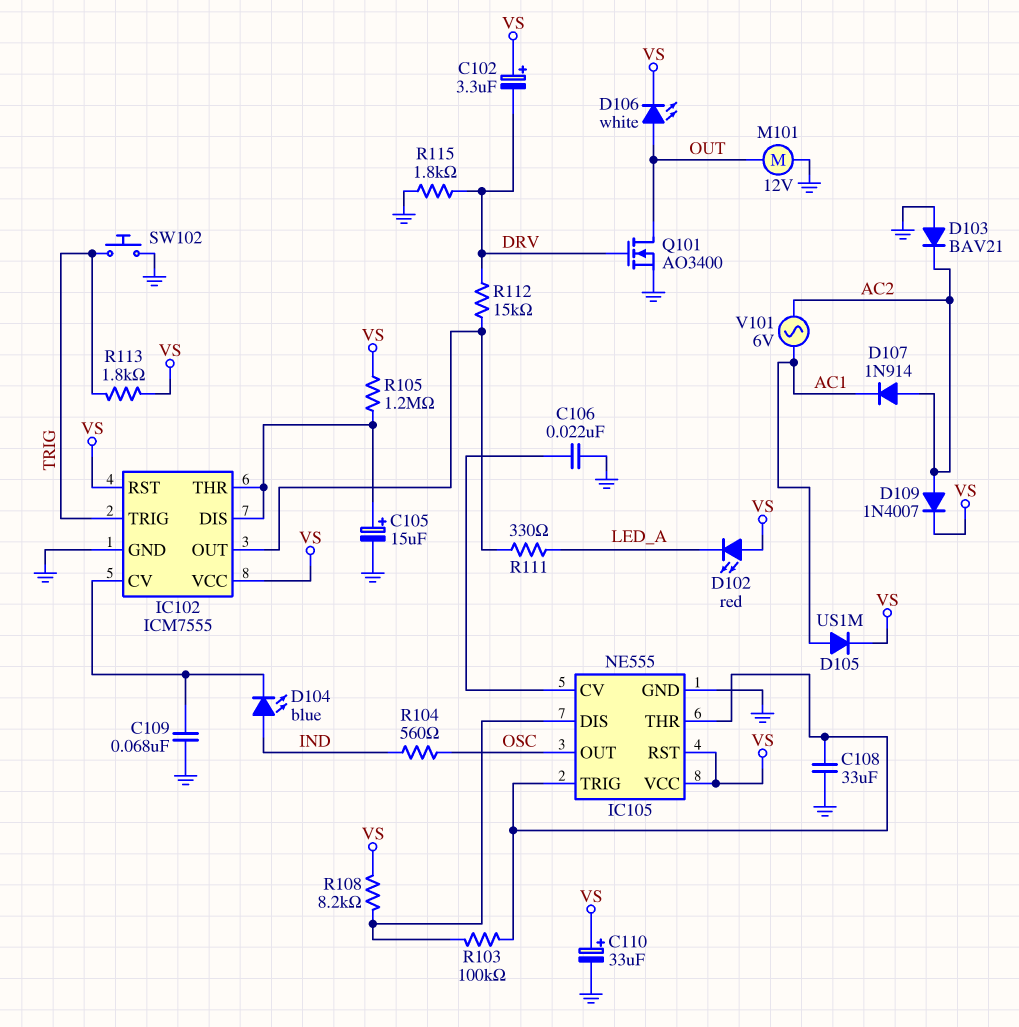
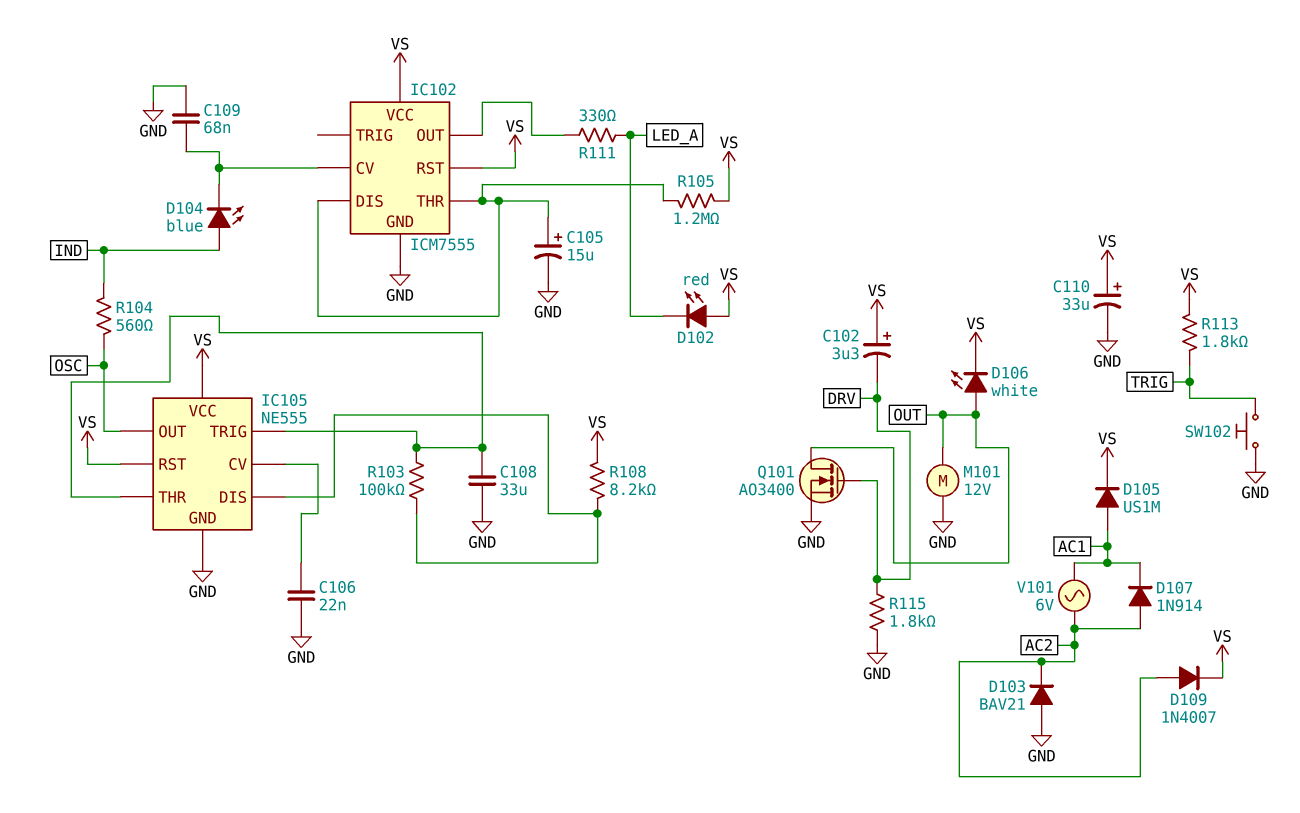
IC102 pin TRIG: TRIG -> none
R112: 15k (DRV, IC102/OUT) -> none

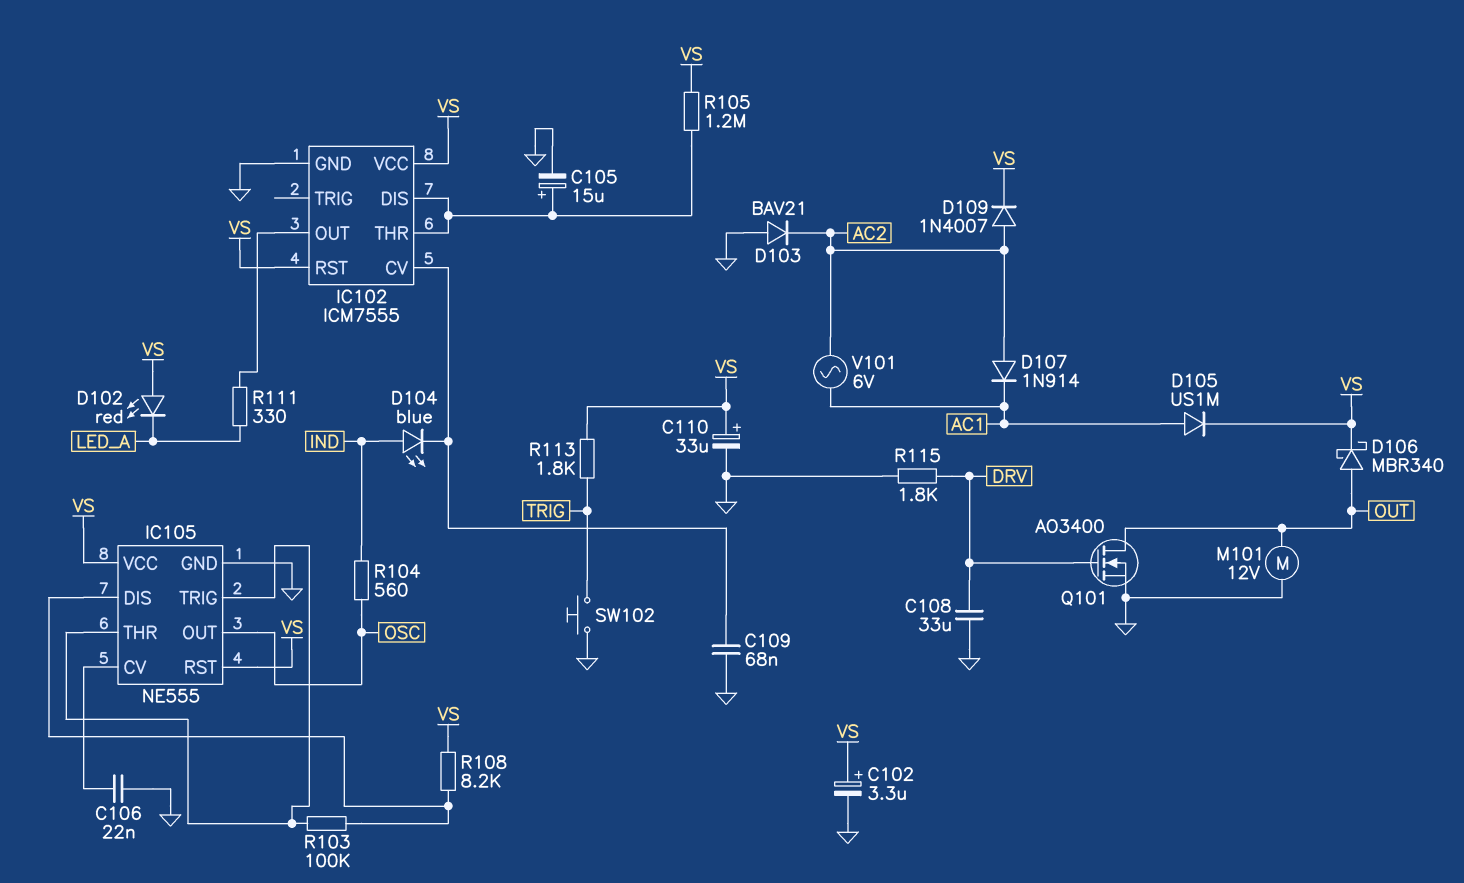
C102: 3.3uF (plus VS, minus DRV) -> 3.3uF (plus VS, minus GND)
C108: 33uF (GND, IC105/THR) -> 33uF (DRV, GND)
D106: LED white (A OUT, K VS) -> schottky MBR340 (A OUT, K VS)

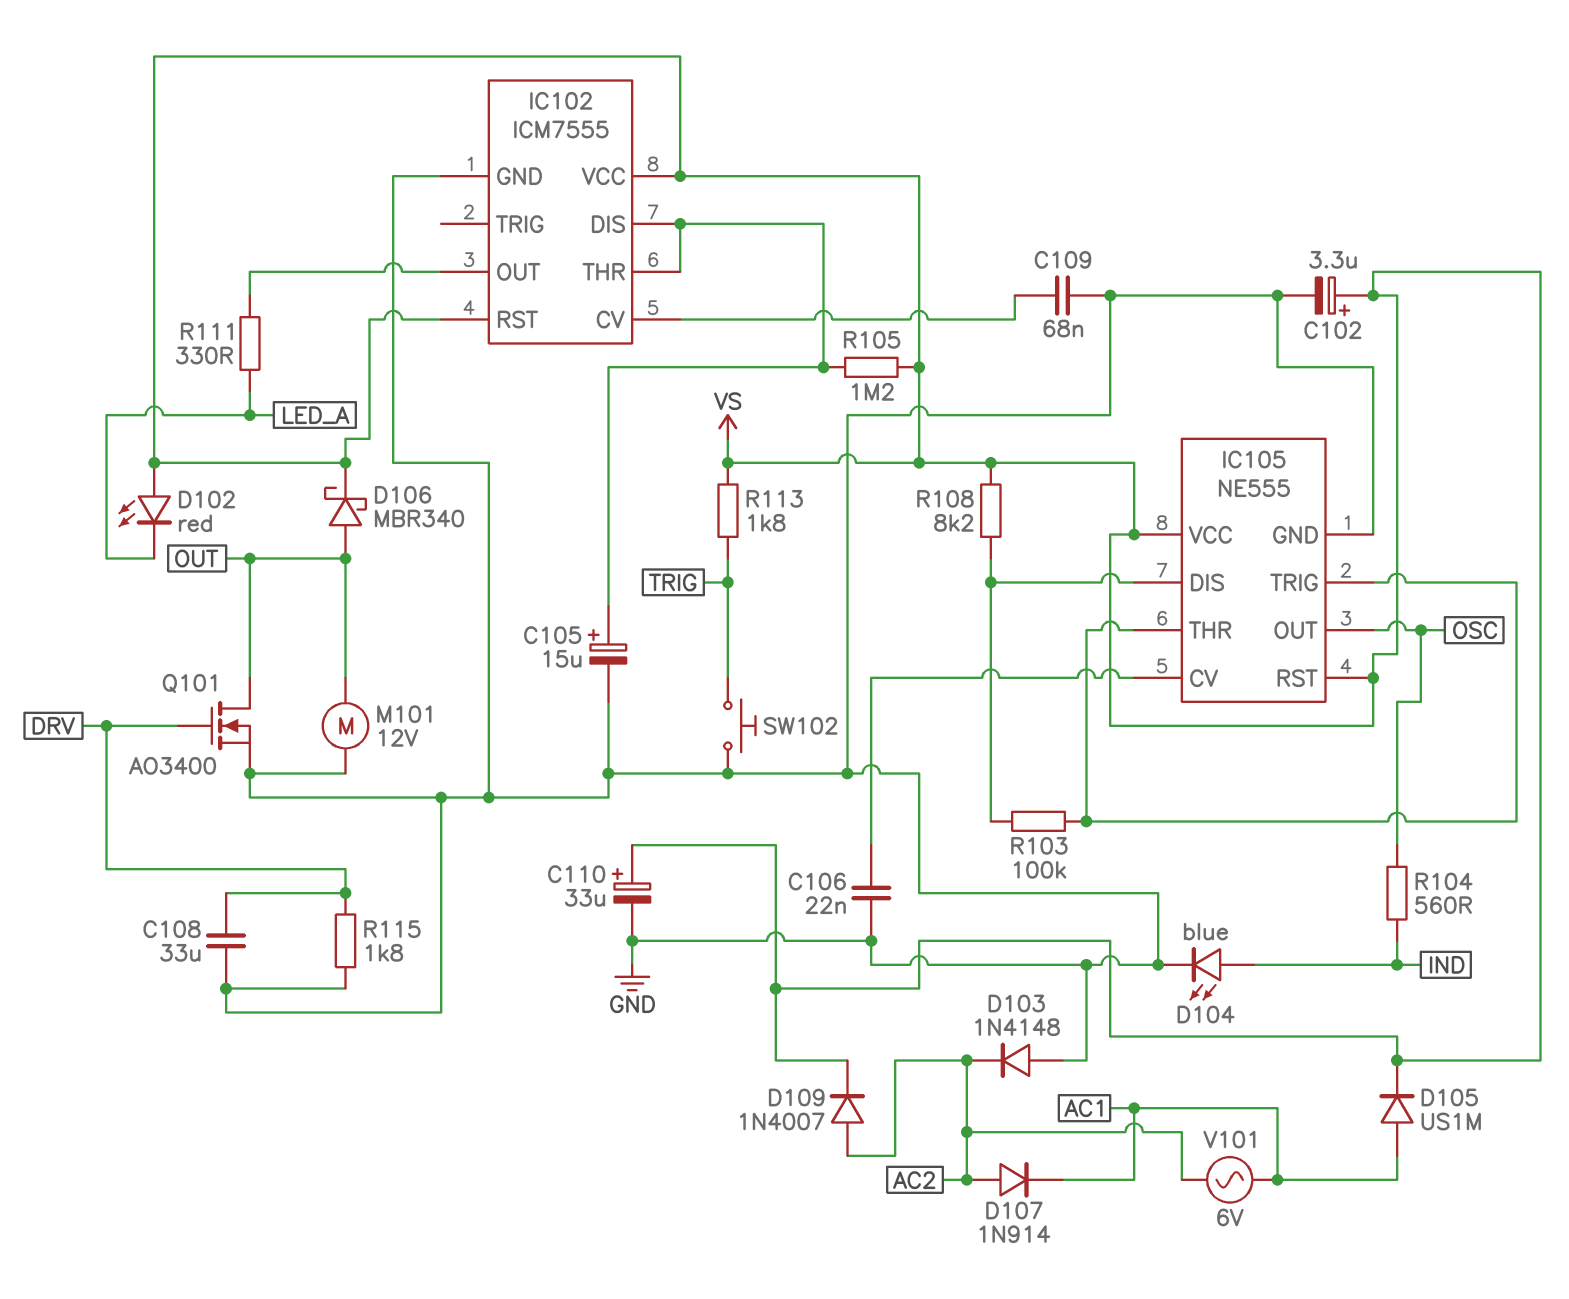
D103: diode BAV21 (A GND, K AC2) -> diode 1N4148 (A GND, K AC2)
D104: LED blue (A IND, K IC102/CV) -> LED blue (A IND, K GND)

